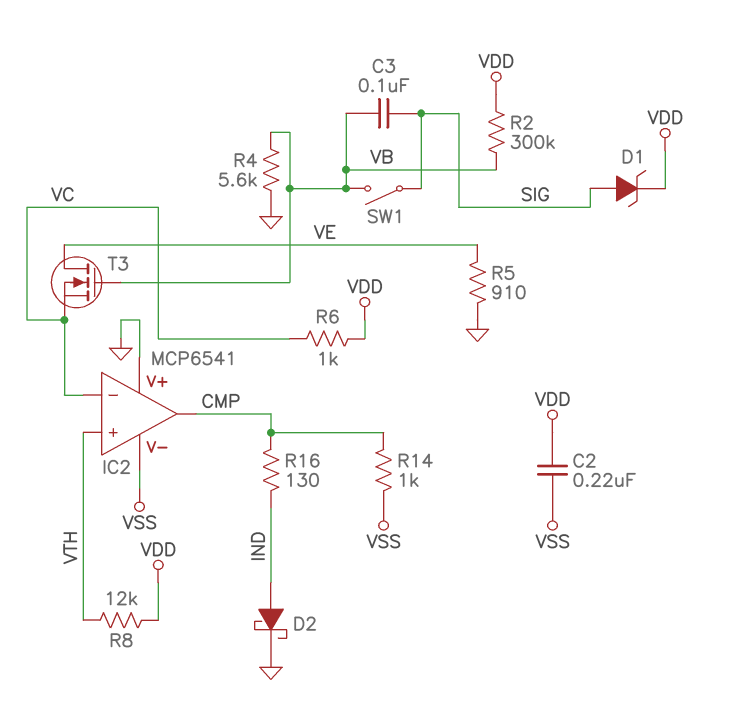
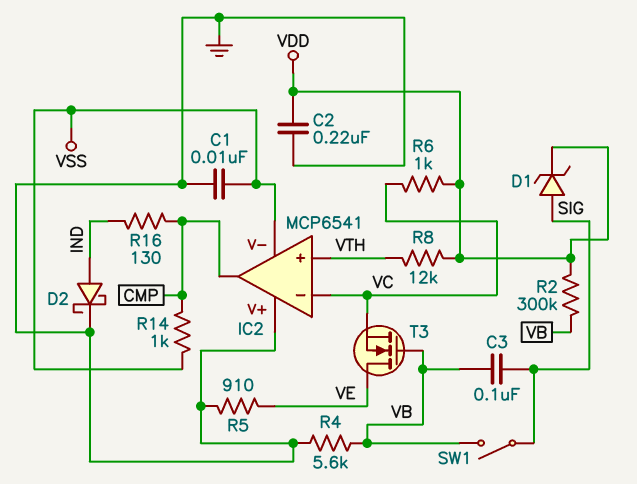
C1: none -> 10nF (GND, VSS)
C2: 220nF (VDD, VSS) -> 220nF (GND, VDD)

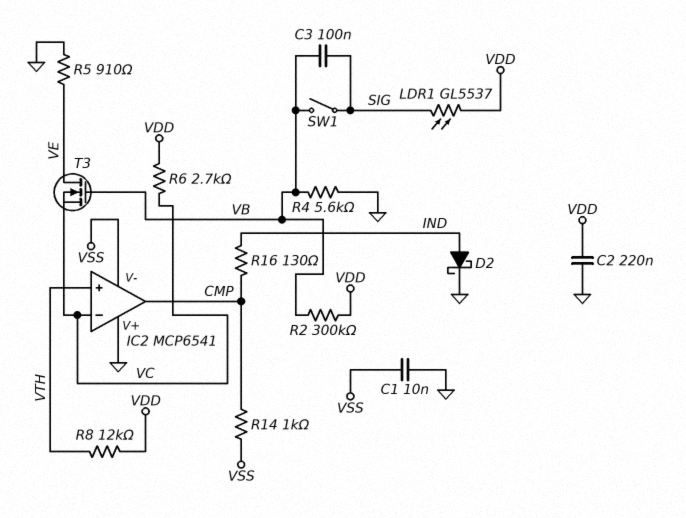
D1: zener (A SIG, K VDD) -> none
LDR1: none -> GL5537 (SIG, VDD)
R6: 1k (VC, VDD) -> 2.7k (VC, VDD)

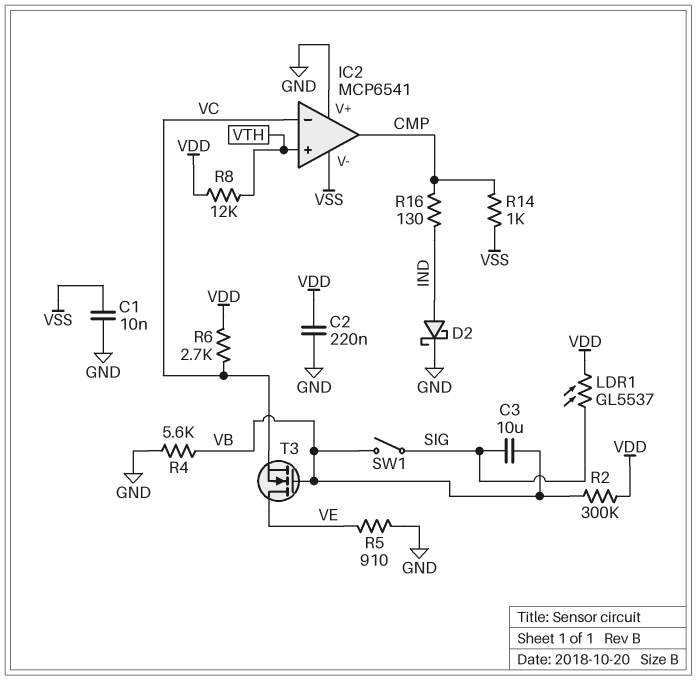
C3: 100nF (SIG, VB) -> 10uF (SIG, VB)

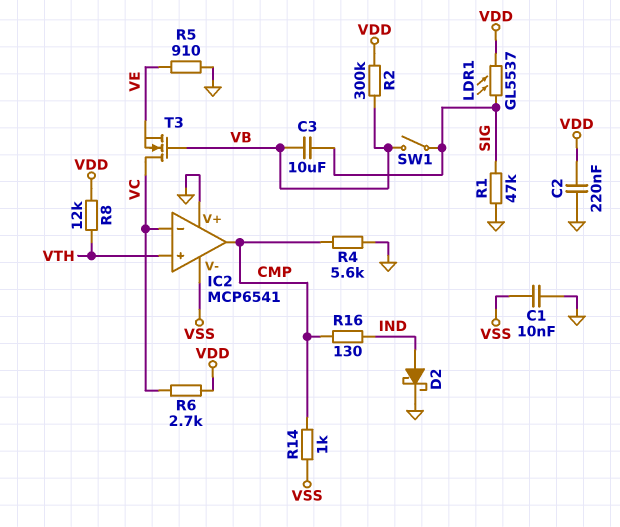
R1: none -> 47k (GND, SIG)
R4: 5.6k (GND, VB) -> 5.6k (CMP, GND)
T3: NMOS (G VB, D VE, S VC) -> NMOS (G VB, D VC, S VE)

